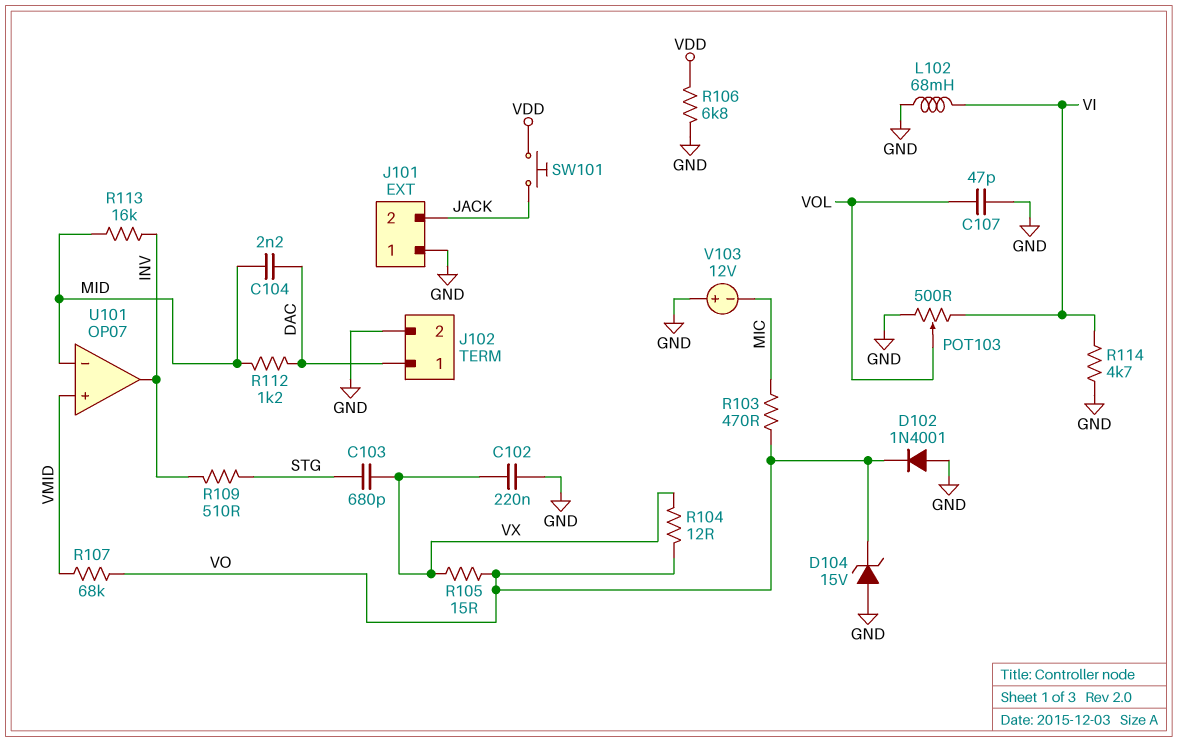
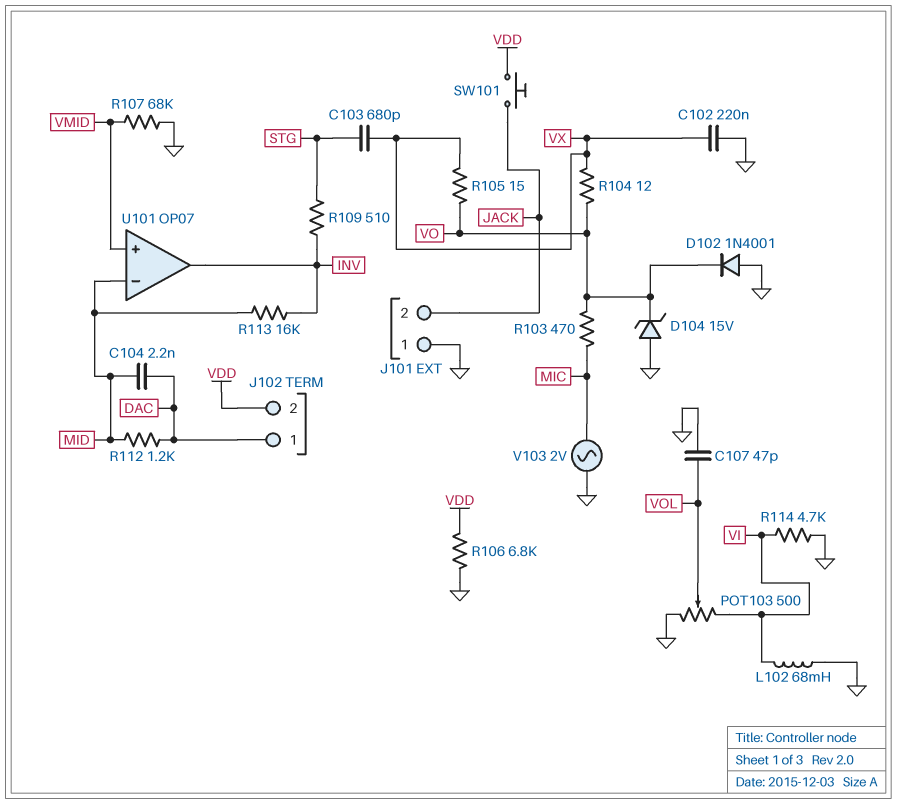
J102 pin 2: GND -> VDD
R107: 68k (VMID, VO) -> 68k (GND, VMID)
V103: 12V (plus GND, minus MIC) -> AC 2V (GND, MIC)

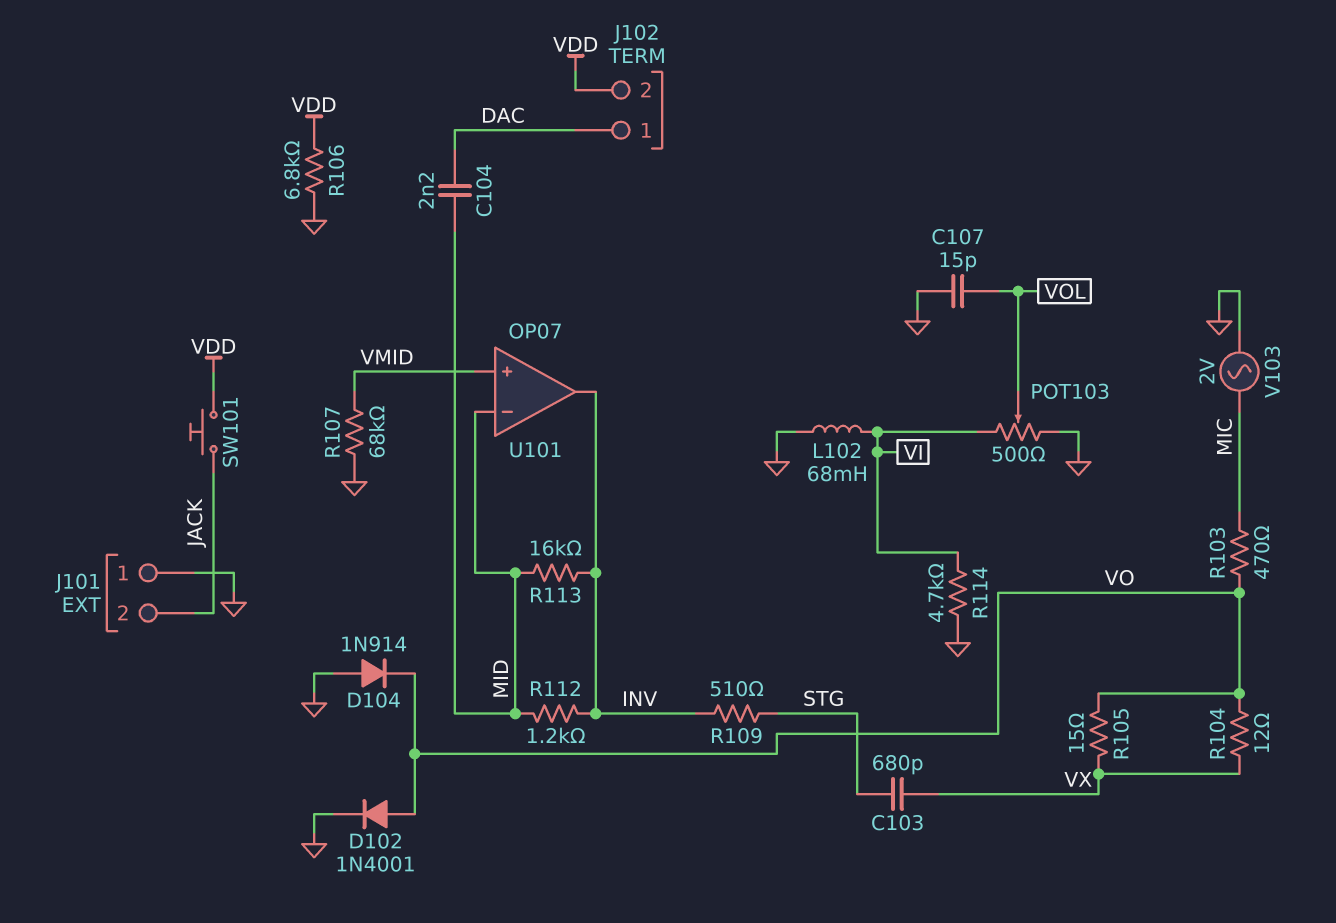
C102: 220nF (GND, VX) -> none
C107: 47pF (GND, VOL) -> 15pF (GND, VOL)
D102: diode 1N4001 (A GND, K VO) -> diode 1N4001 (A VO, K GND)
D104: zener 15V (A GND, K VO) -> diode 1N914 (A GND, K VO)
R112: 1.2k (DAC, MID) -> 1.2k (INV, MID)

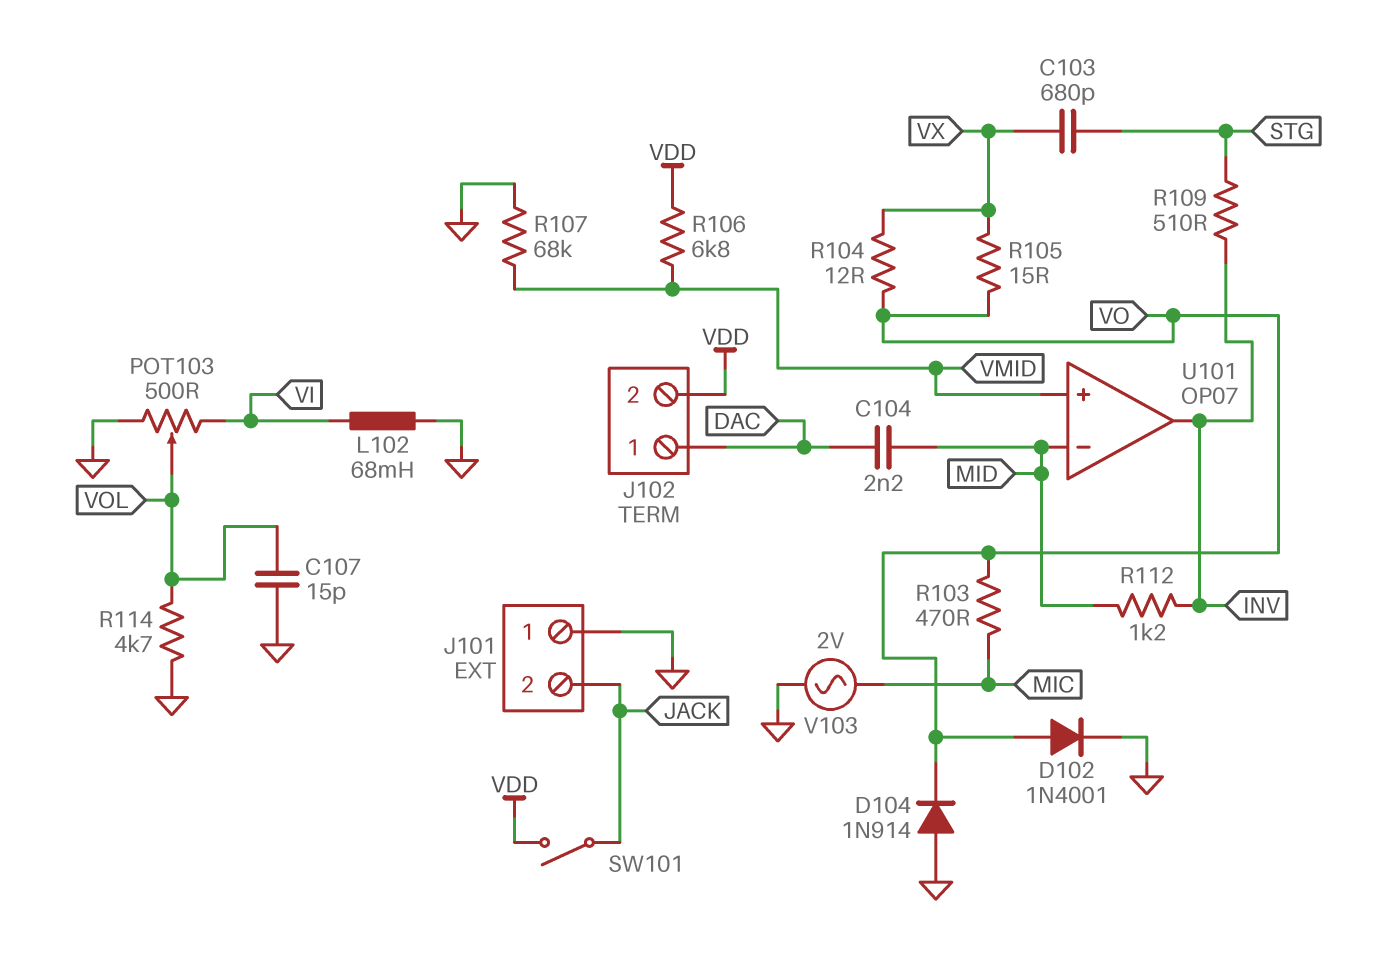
R106: 6.8k (GND, VDD) -> 6.8k (VDD, VMID)
R113: 16k (INV, MID) -> none
R114: 4.7k (GND, VI) -> 4.7k (GND, VOL)
SW101: button (JACK, VDD) -> switch (JACK, VDD)

